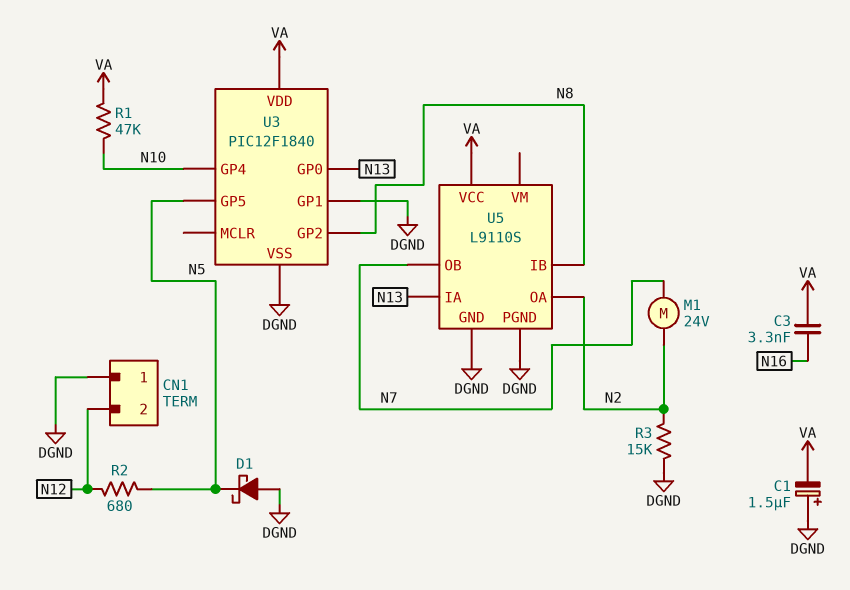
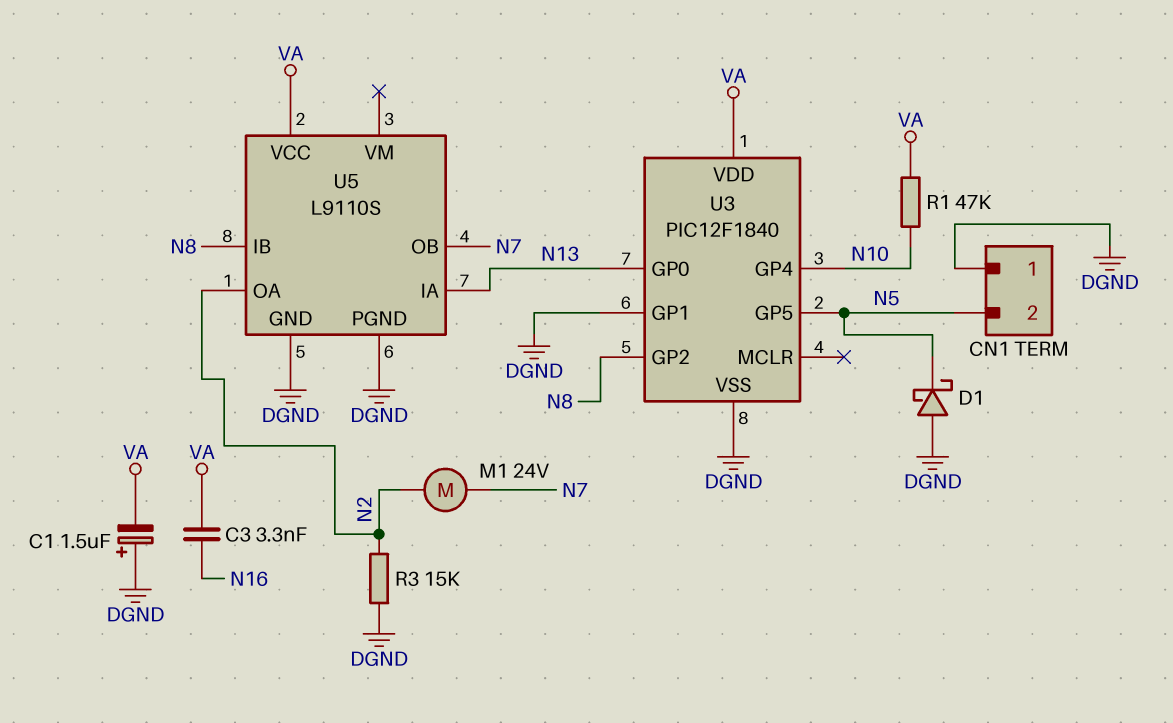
CN1 pin 2: N12 -> N5
R2: 680 (N5, N12) -> none

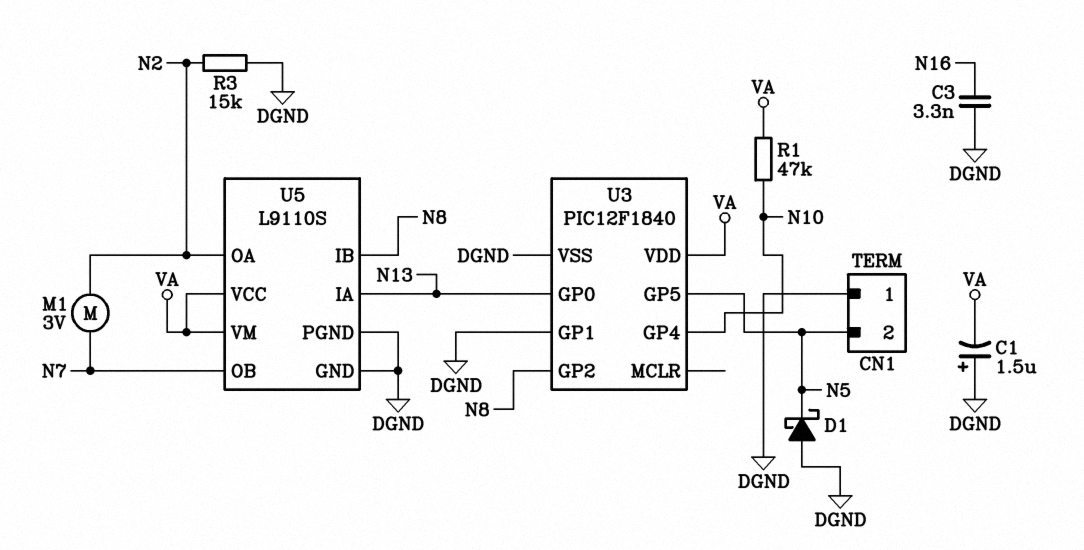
C3: 3.3nF (N16, VA) -> 3.3nF (DGND, N16)
M1: motor 24V (N2, N7) -> motor 3V (N2, N7)
U5 pin VM: none -> VA

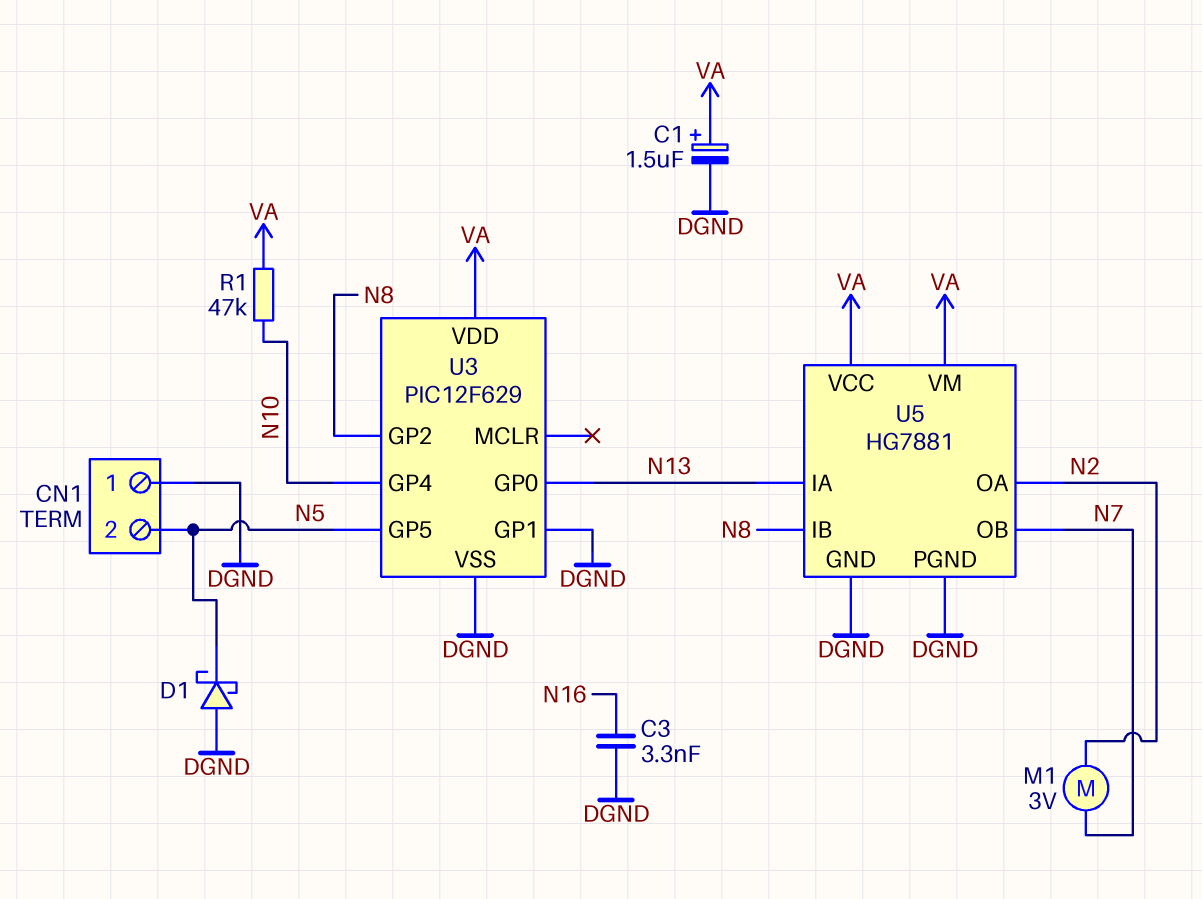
C1: 1.5uF (plus DGND, minus VA) -> 1.5uF (plus VA, minus DGND)
R3: 15k (DGND, N2) -> none
U3: PIC12F1840 -> PIC12F629
U5: L9110S -> HG7881

